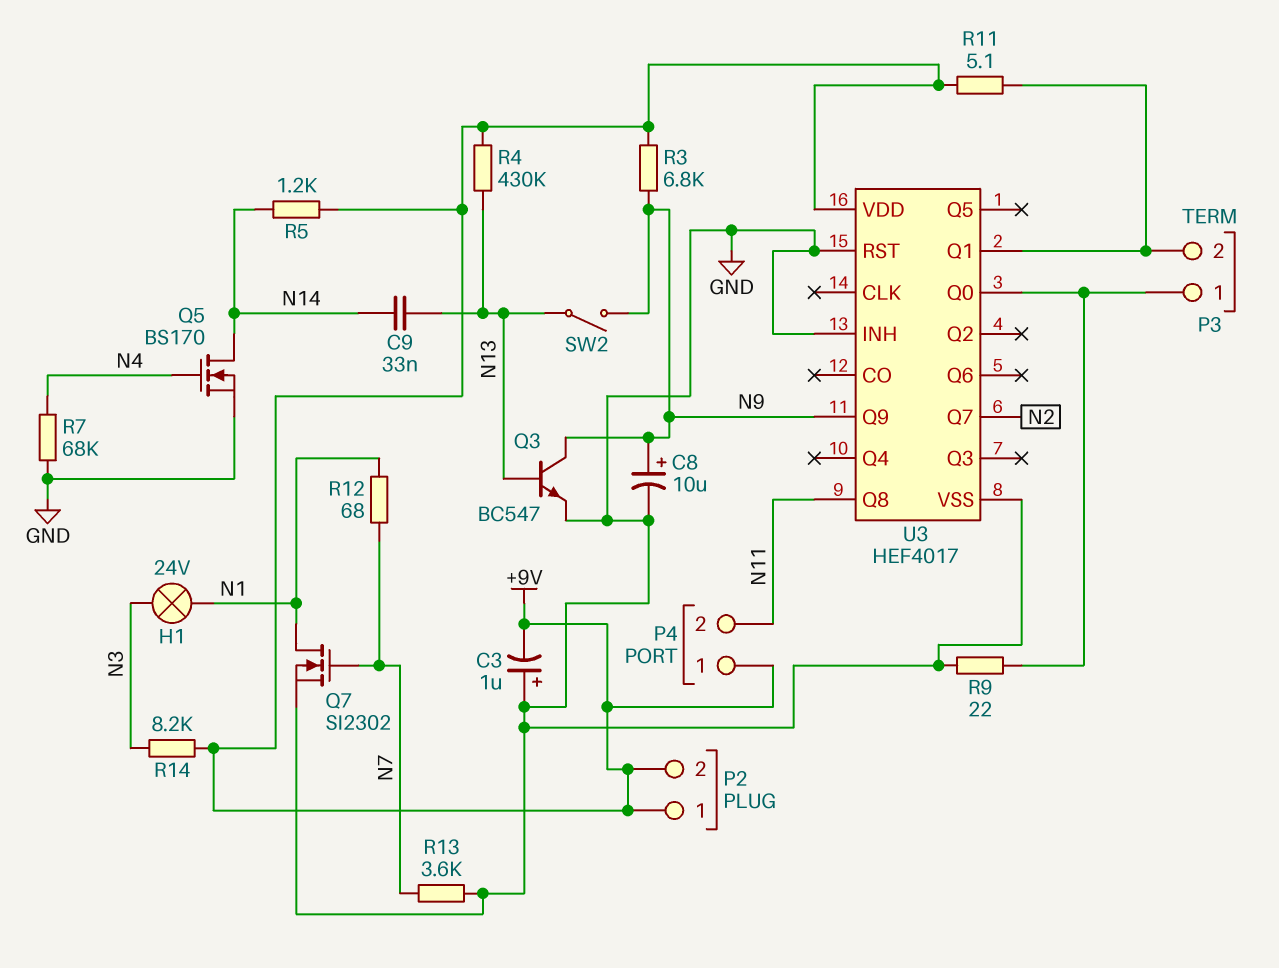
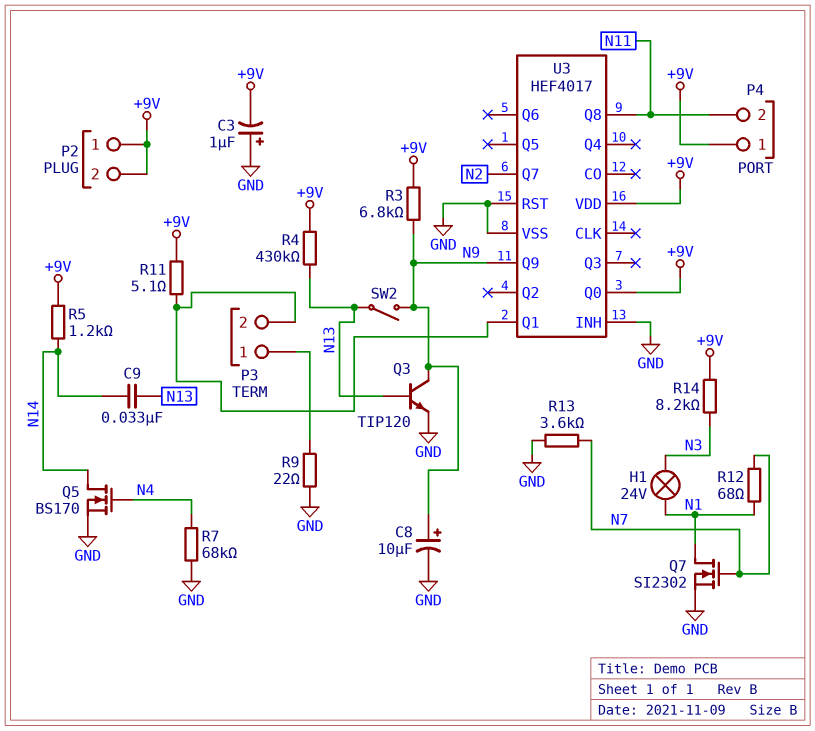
Q3: NPN BC547 (B N13, C N9, E GND) -> NPN TIP120 (B N13, C N9, E GND)
U3 pin Q0: P3/1 -> +9V

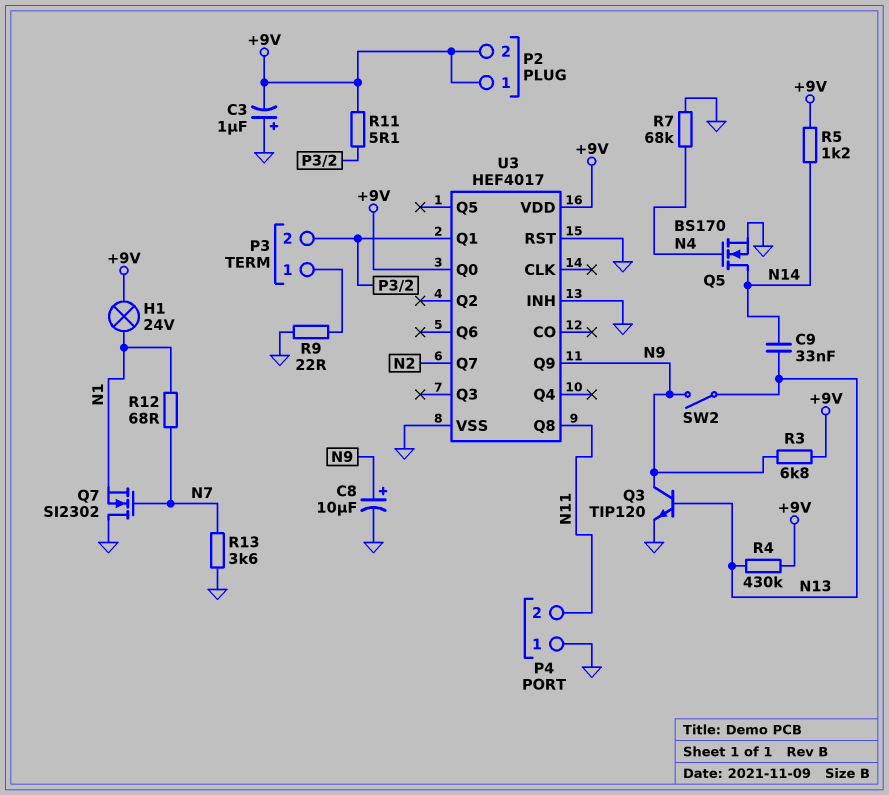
H1: lamp 24V (N1, N3) -> lamp 24V (+9V, N1)
P4 pin 1: +9V -> GND
Q7: NMOS SI2302 (G N7, D N1, S GND) -> NMOS SI2302 (G N7, D GND, S N1)
R14: 8.2k (+9V, N3) -> none

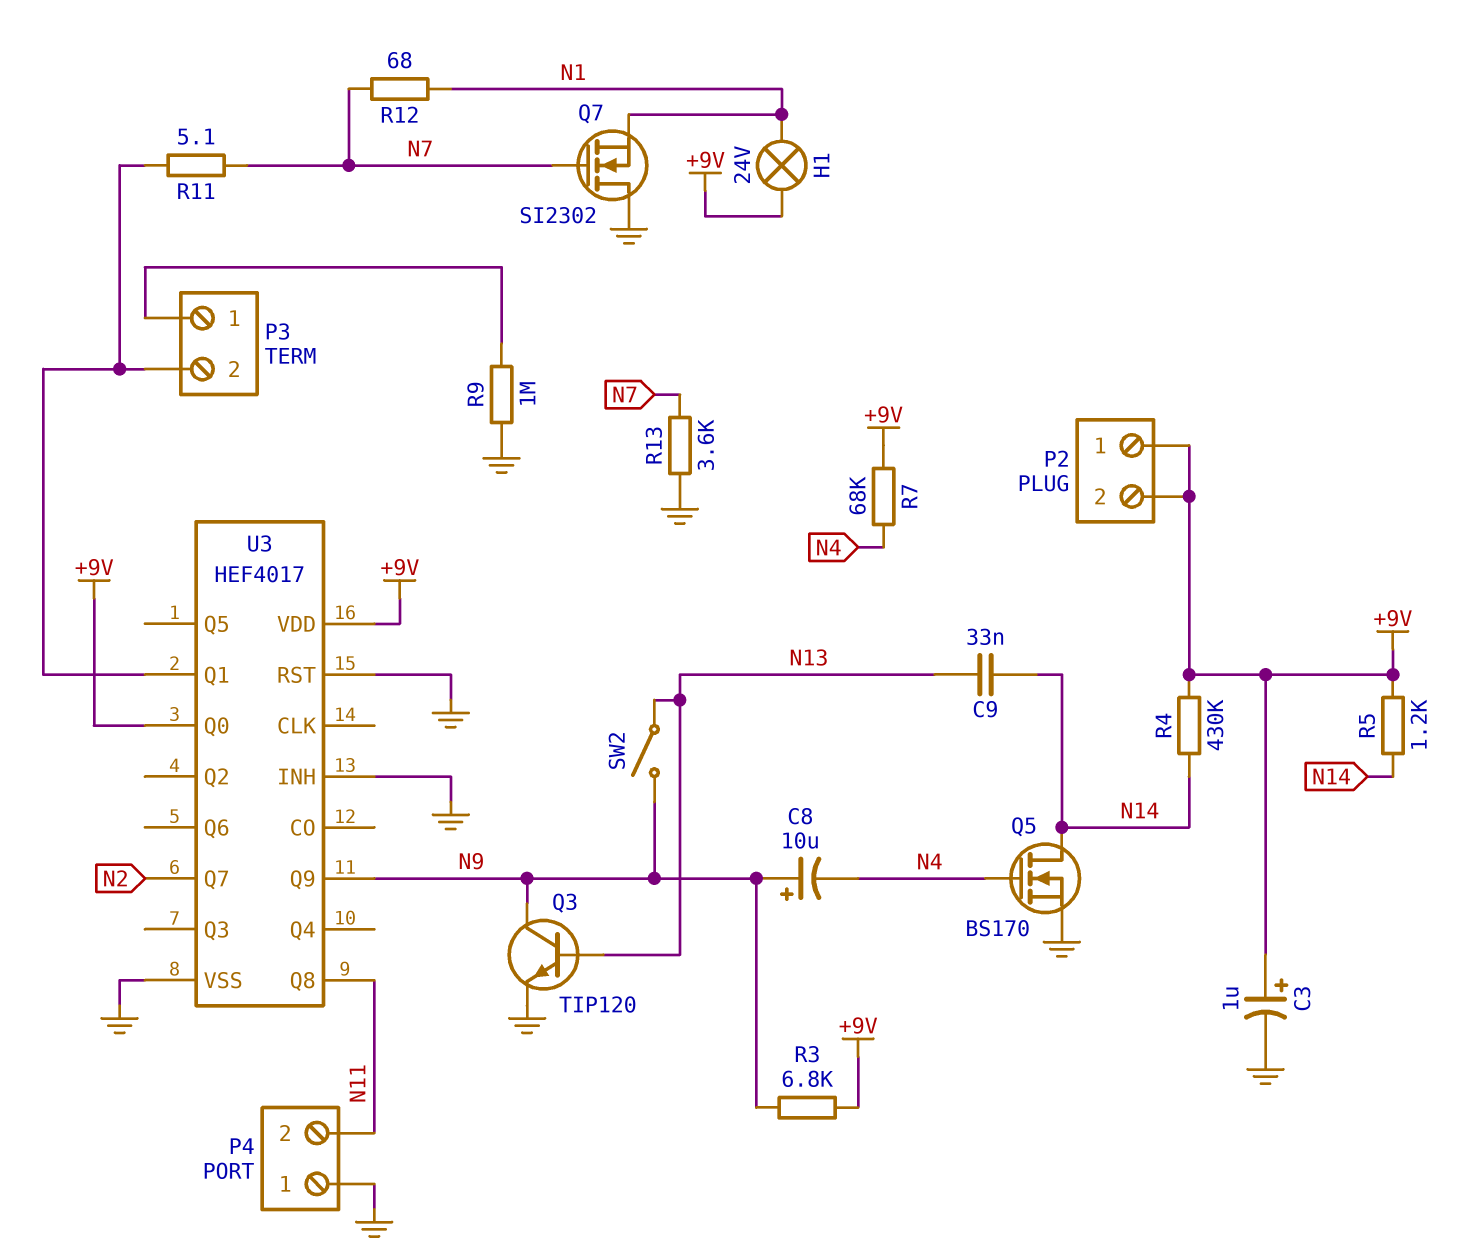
C3: 1uF (plus GND, minus +9V) -> 1uF (plus +9V, minus GND)
C8: 10uF (plus N9, minus GND) -> 10uF (plus N9, minus N4)
R4: 430k (+9V, N13) -> 430k (+9V, N14)
R7: 68k (GND, N4) -> 68k (+9V, N4)
R9: 22 (GND, P3/1) -> 1M (GND, P3/1)
R11: 5.1 (+9V, P3/2) -> 5.1 (N7, P3/2)

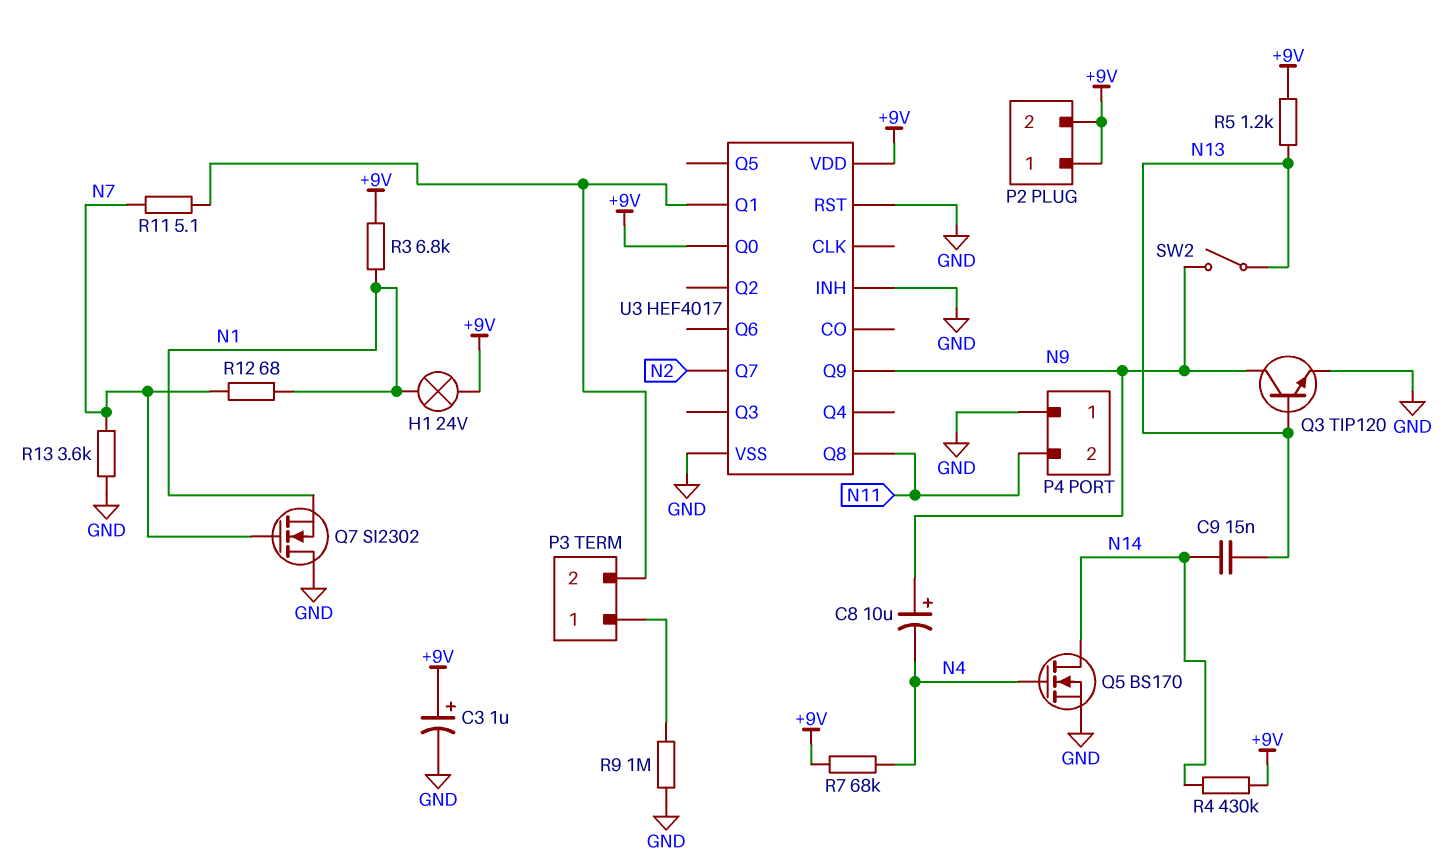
C9: 33nF (N13, N14) -> 15nF (N13, N14)
R3: 6.8k (+9V, N9) -> 6.8k (+9V, N1)
R5: 1.2k (+9V, N14) -> 1.2k (+9V, N13)

